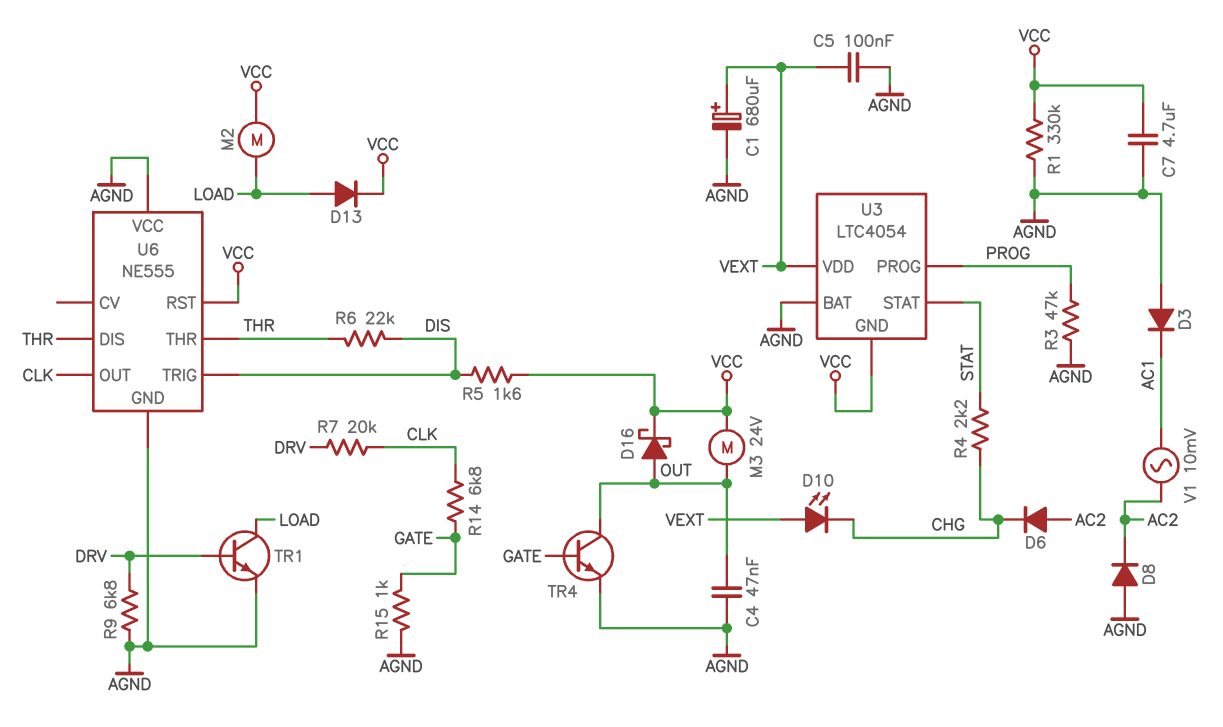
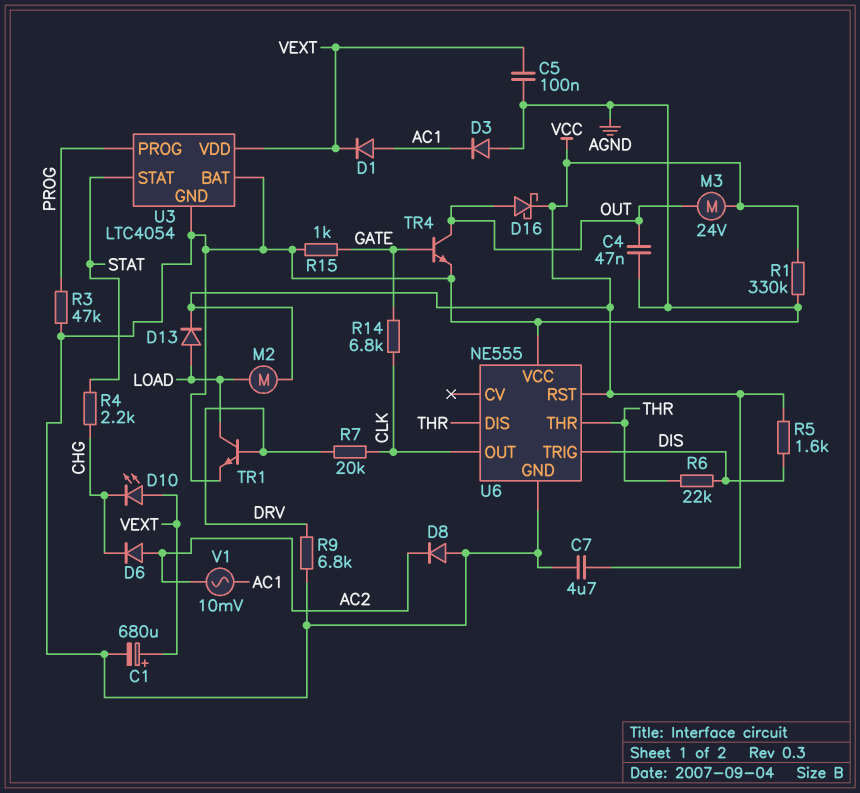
D1: none -> diode (A AC1, K VEXT)
U3 pin GND: VCC -> AGND

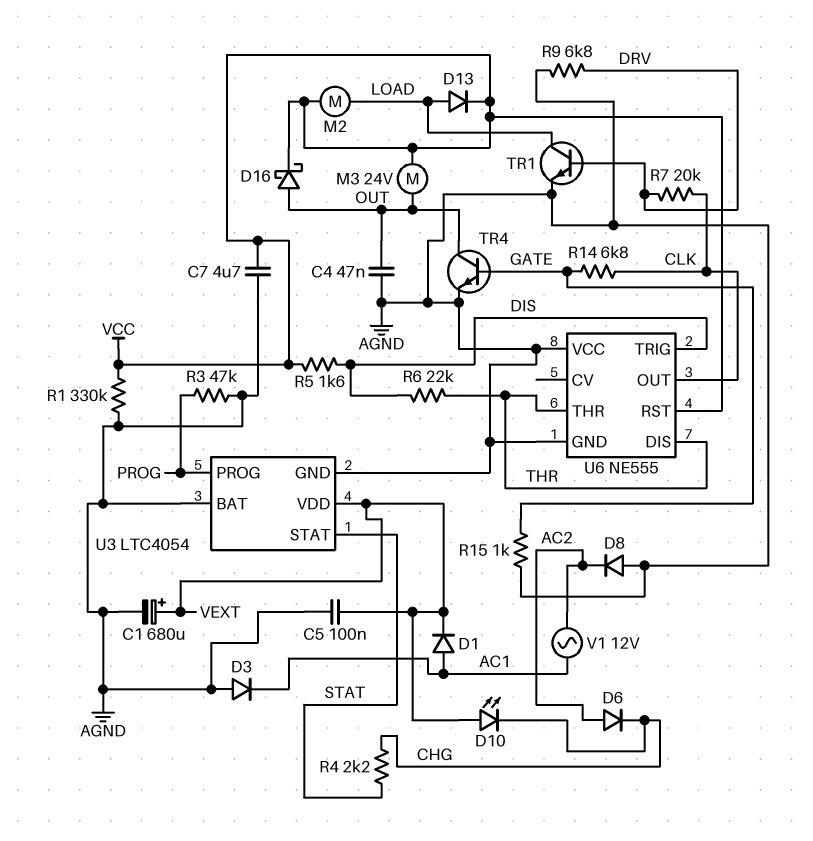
V1: AC 10mV (AC1, AC2) -> AC 12V (AC1, AC2)

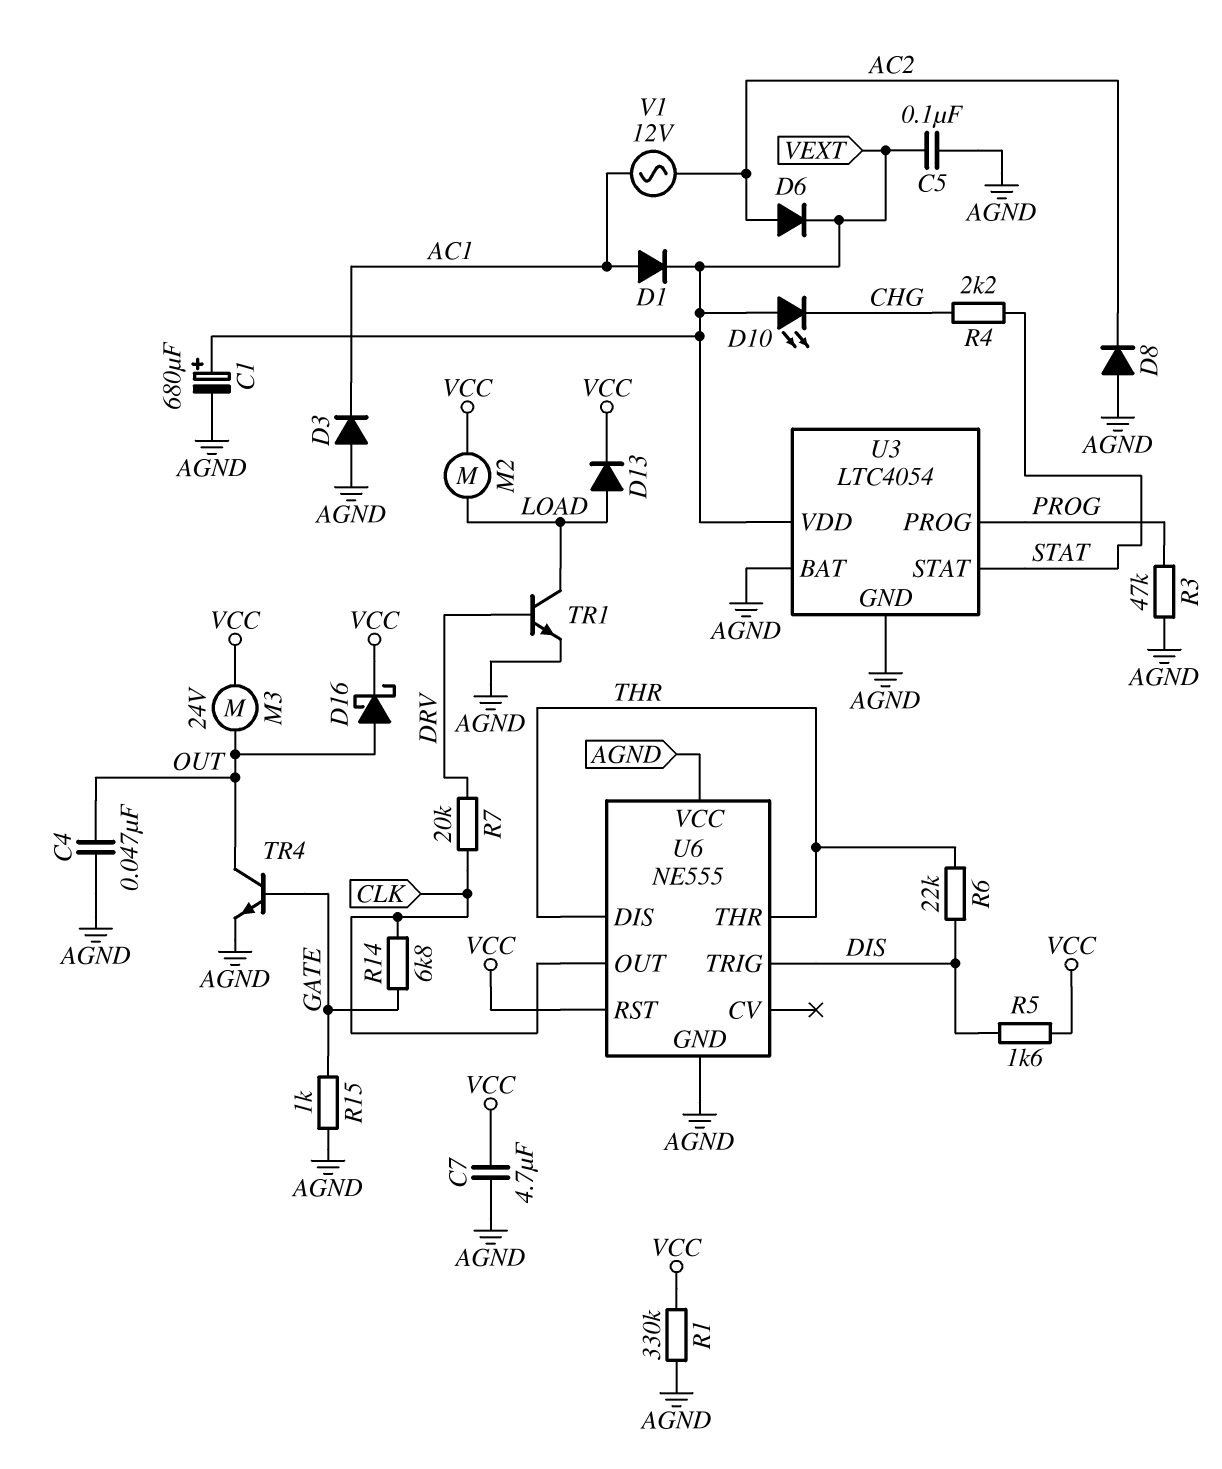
D6: diode (A AC2, K CHG) -> diode (A AC2, K VEXT)
R9: 6.8k (AGND, DRV) -> none

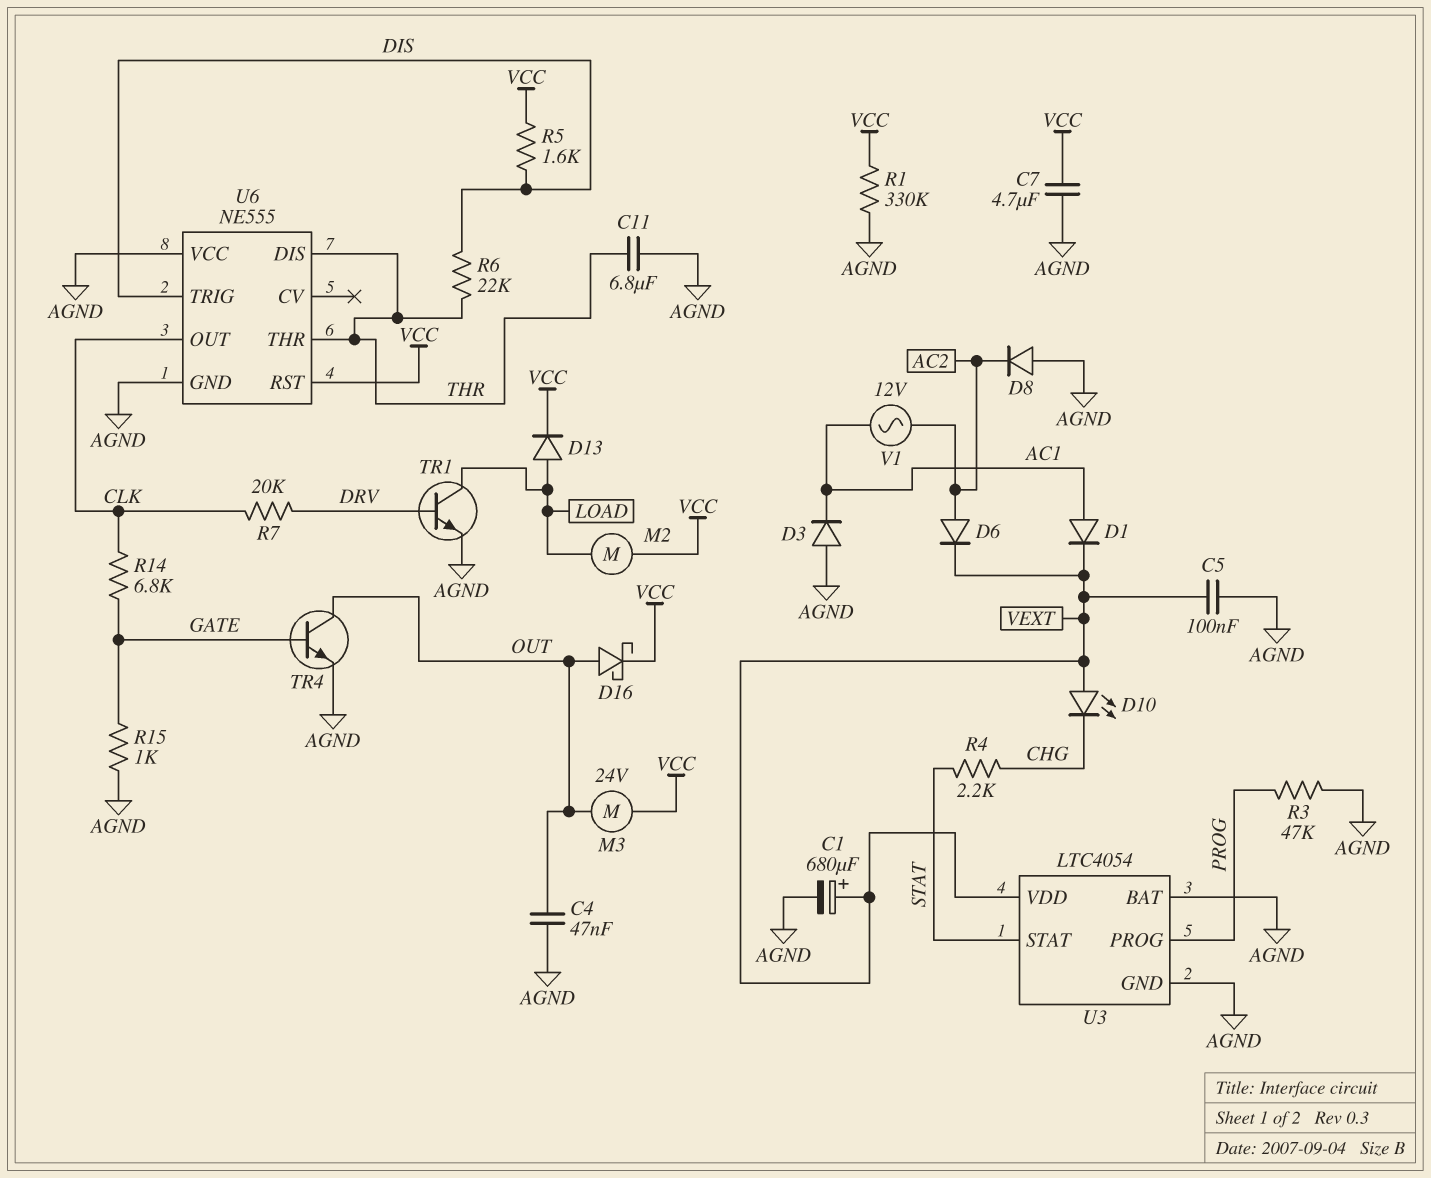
C11: none -> 6.8uF (AGND, THR)

